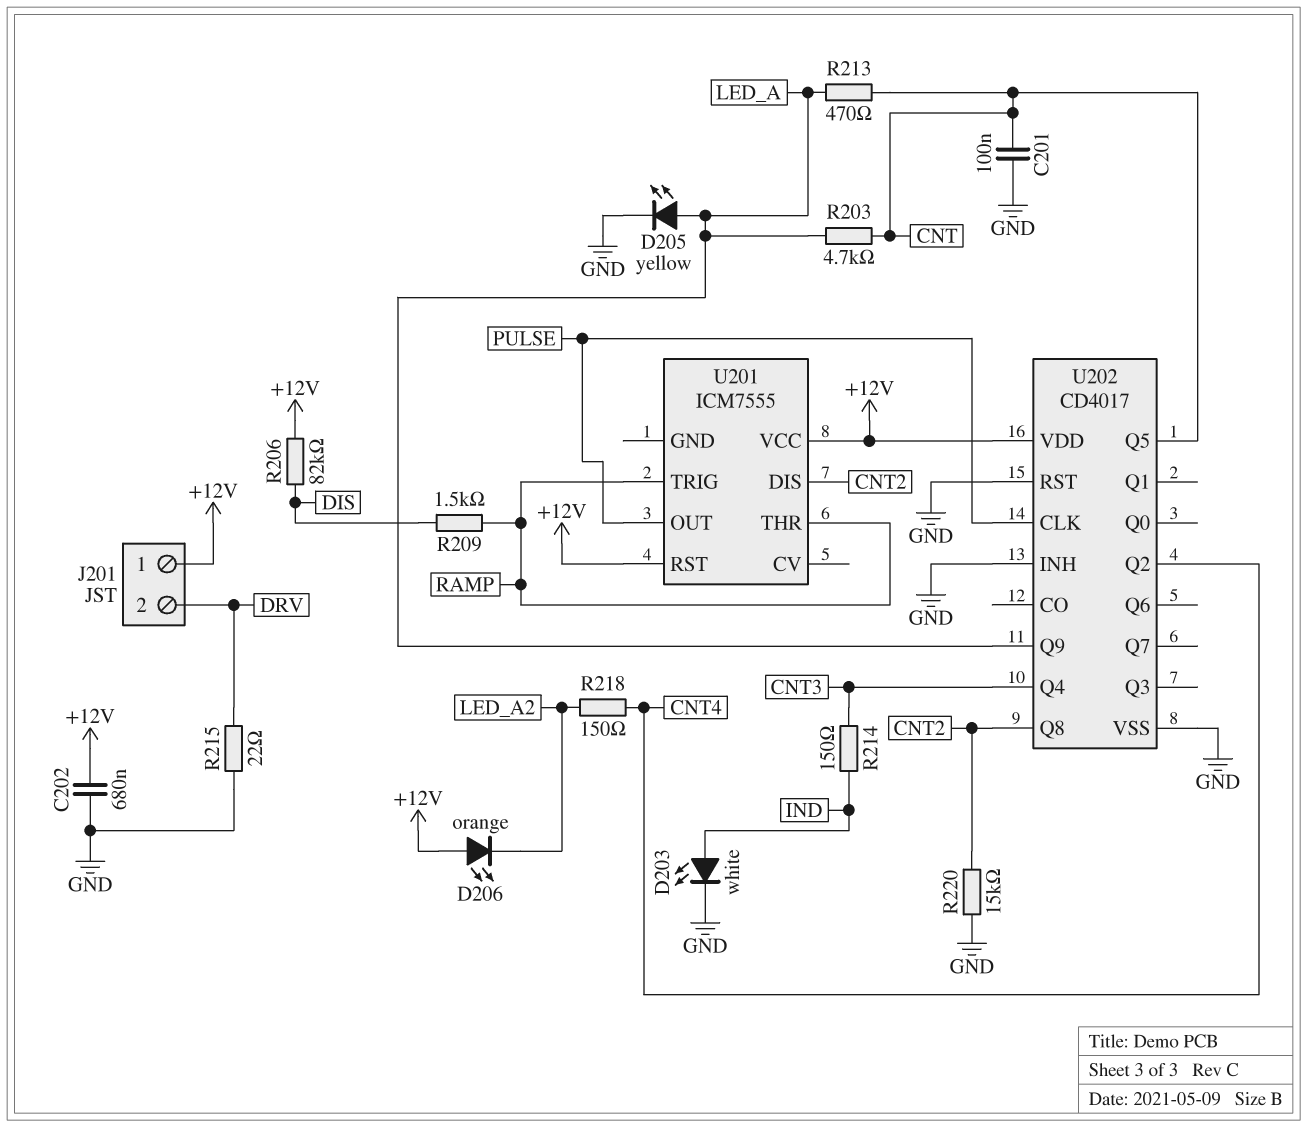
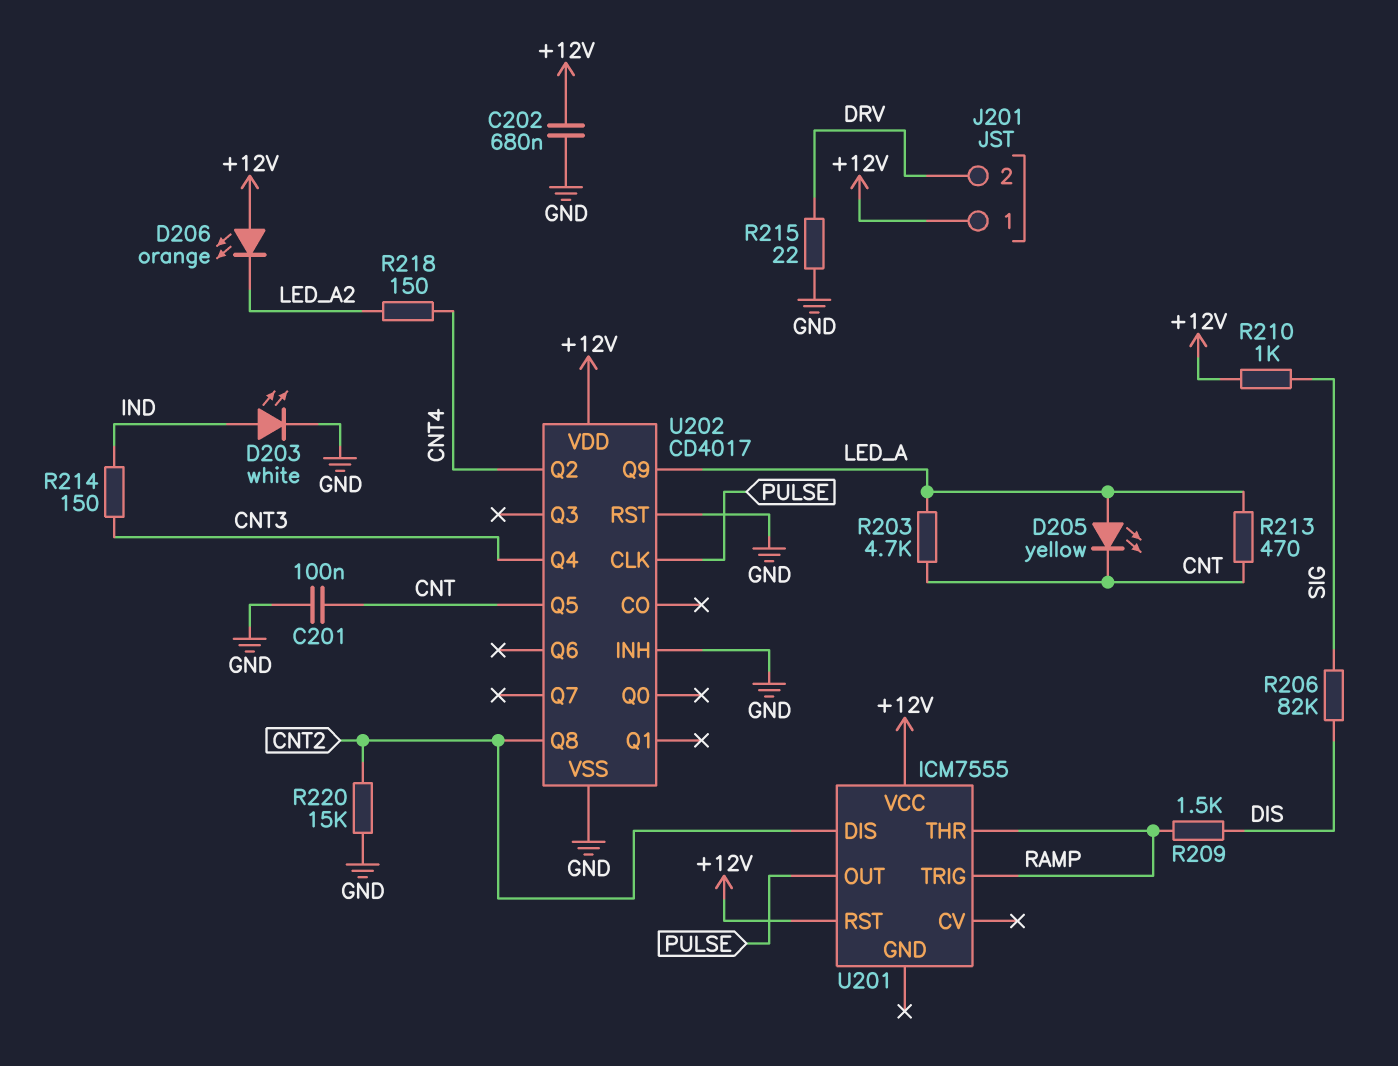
D205: LED yellow (A LED_A, K GND) -> LED yellow (A LED_A, K CNT)
R206: 82k (+12V, DIS) -> 82k (DIS, SIG)
R210: none -> 1k (+12V, SIG)

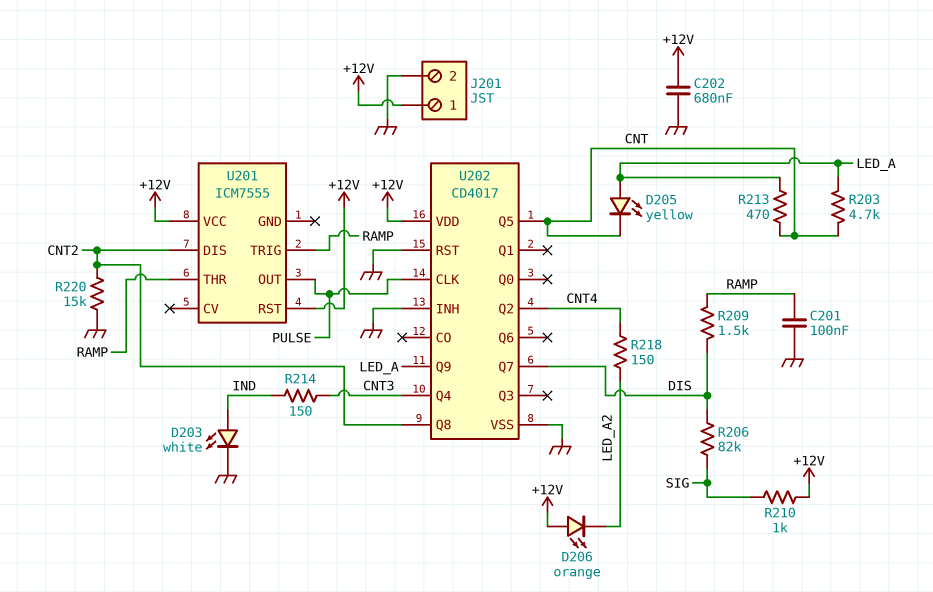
C201: 100nF (CNT, GND) -> 100nF (GND, RAMP)
J201 pin 2: DRV -> GND
R215: 22 (DRV, GND) -> none
U202 pin Q7: none -> DIS

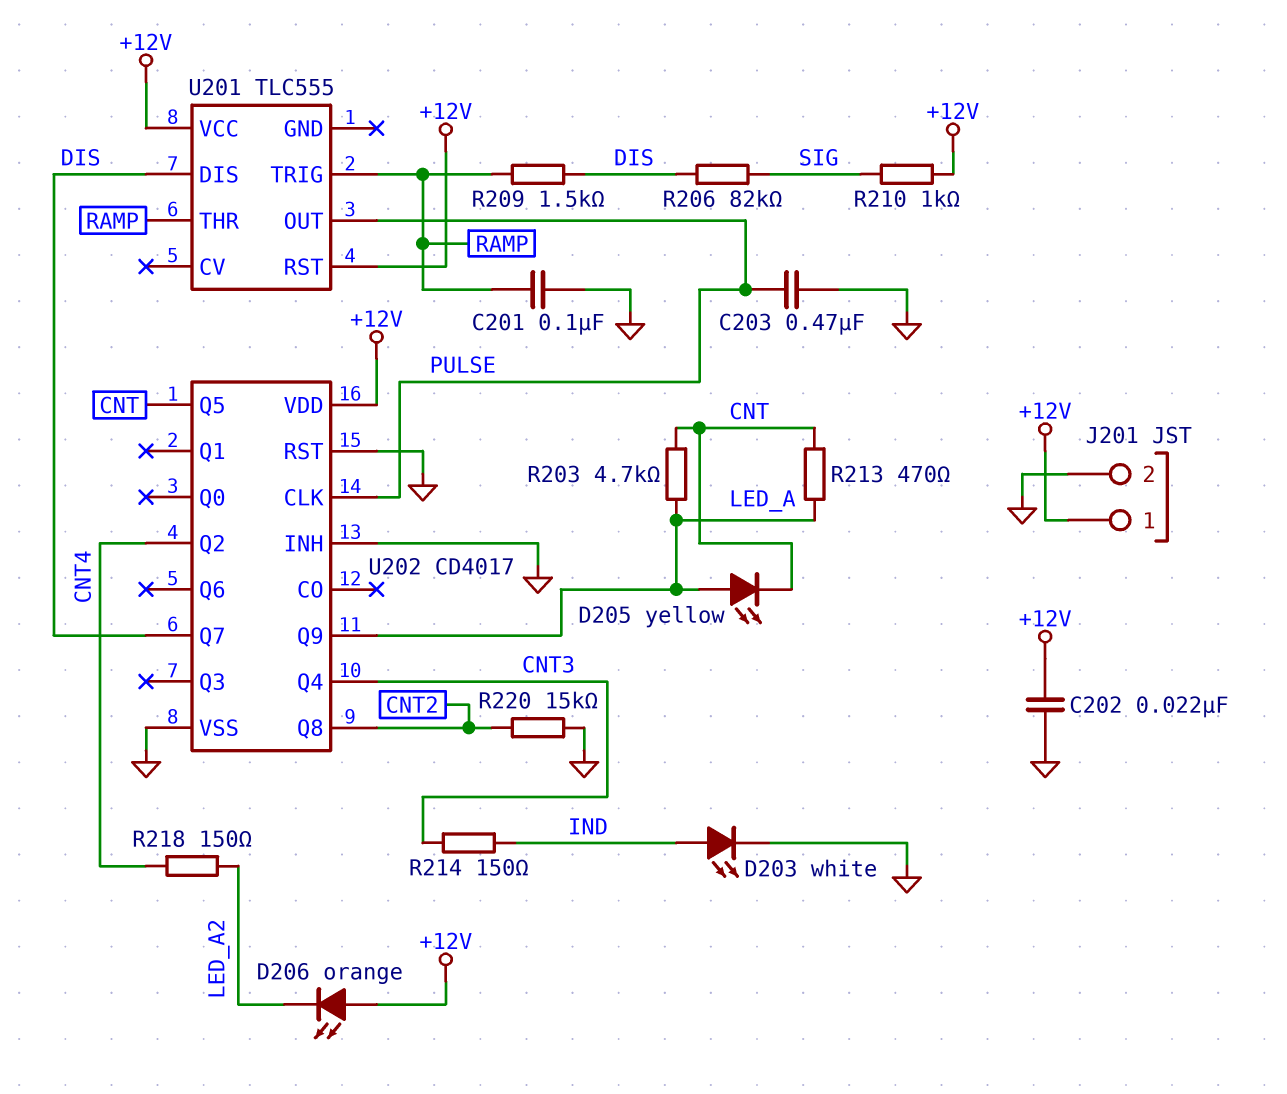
C202: 680nF (+12V, GND) -> 22nF (+12V, GND)
C203: none -> 470nF (GND, PULSE)
U201: ICM7555 -> TLC555
U201 pin DIS: CNT2 -> DIS

